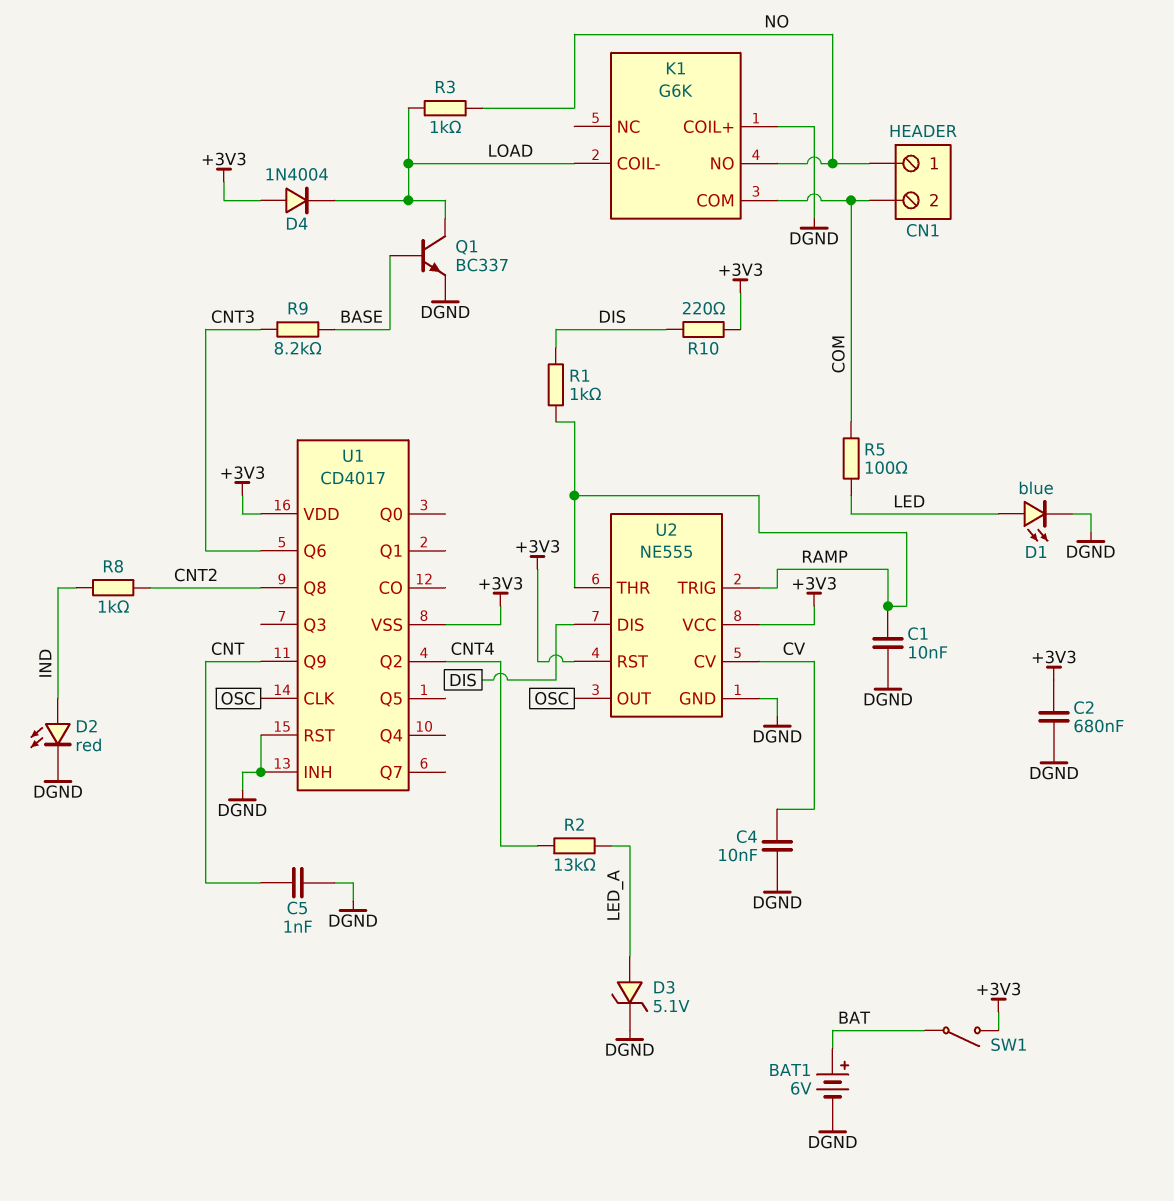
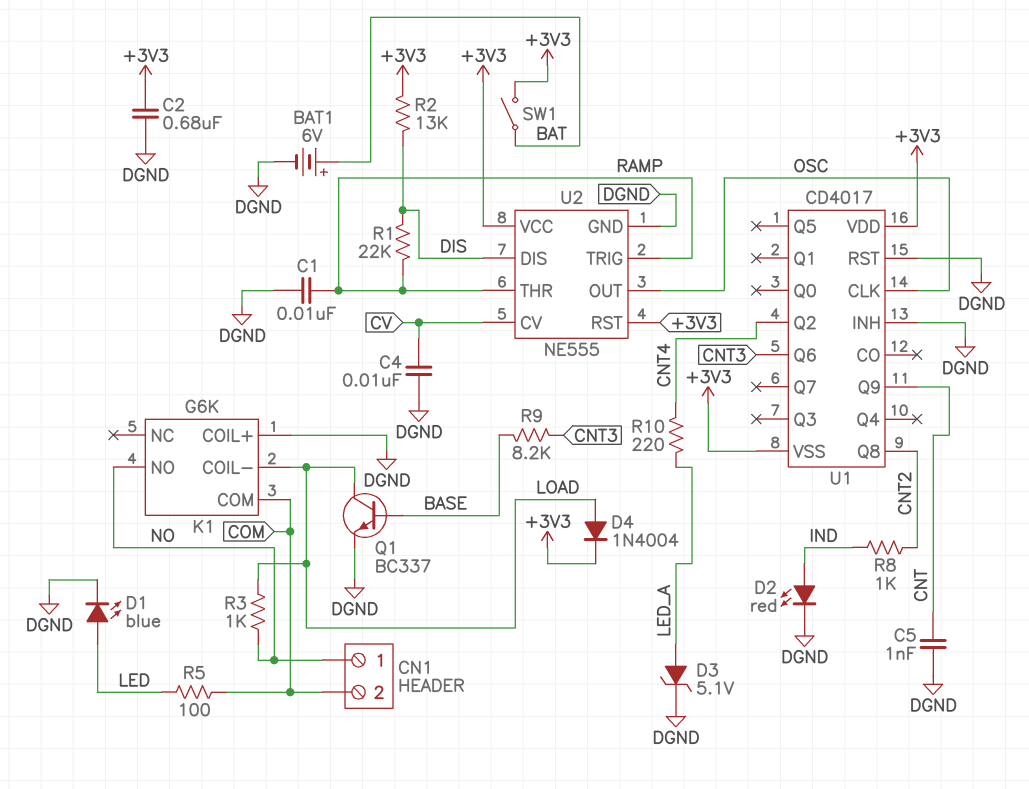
D4: diode 1N4004 (A +3V3, K LOAD) -> diode 1N4004 (A LOAD, K +3V3)
R1: 1k (DIS, RAMP) -> 22k (DIS, RAMP)
R2: 13k (CNT4, LED_A) -> 13k (+3V3, DIS)
R10: 220 (+3V3, DIS) -> 220 (CNT4, LED_A)

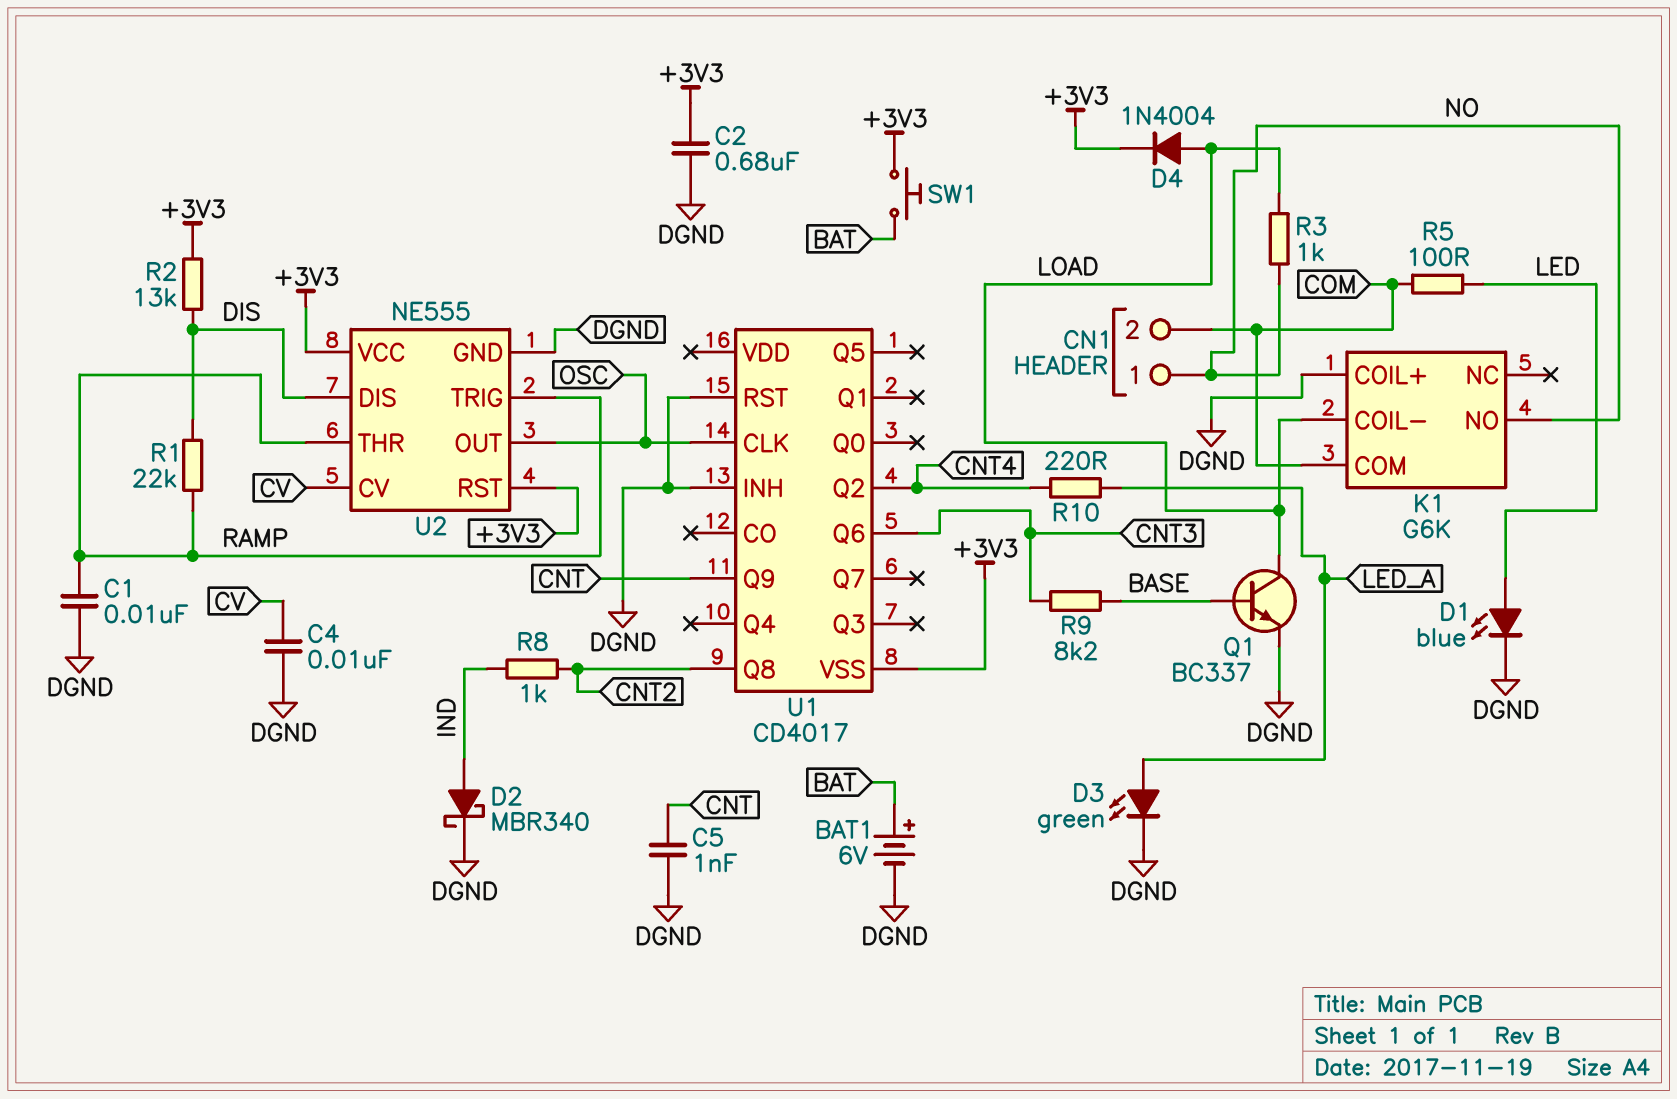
D2: LED red (A IND, K DGND) -> schottky MBR340 (A IND, K DGND)
D3: zener 5.1V (A LED_A, K DGND) -> LED green (A LED_A, K DGND)
SW1: switch (+3V3, BAT) -> button (+3V3, BAT)
U1 pin VDD: +3V3 -> none

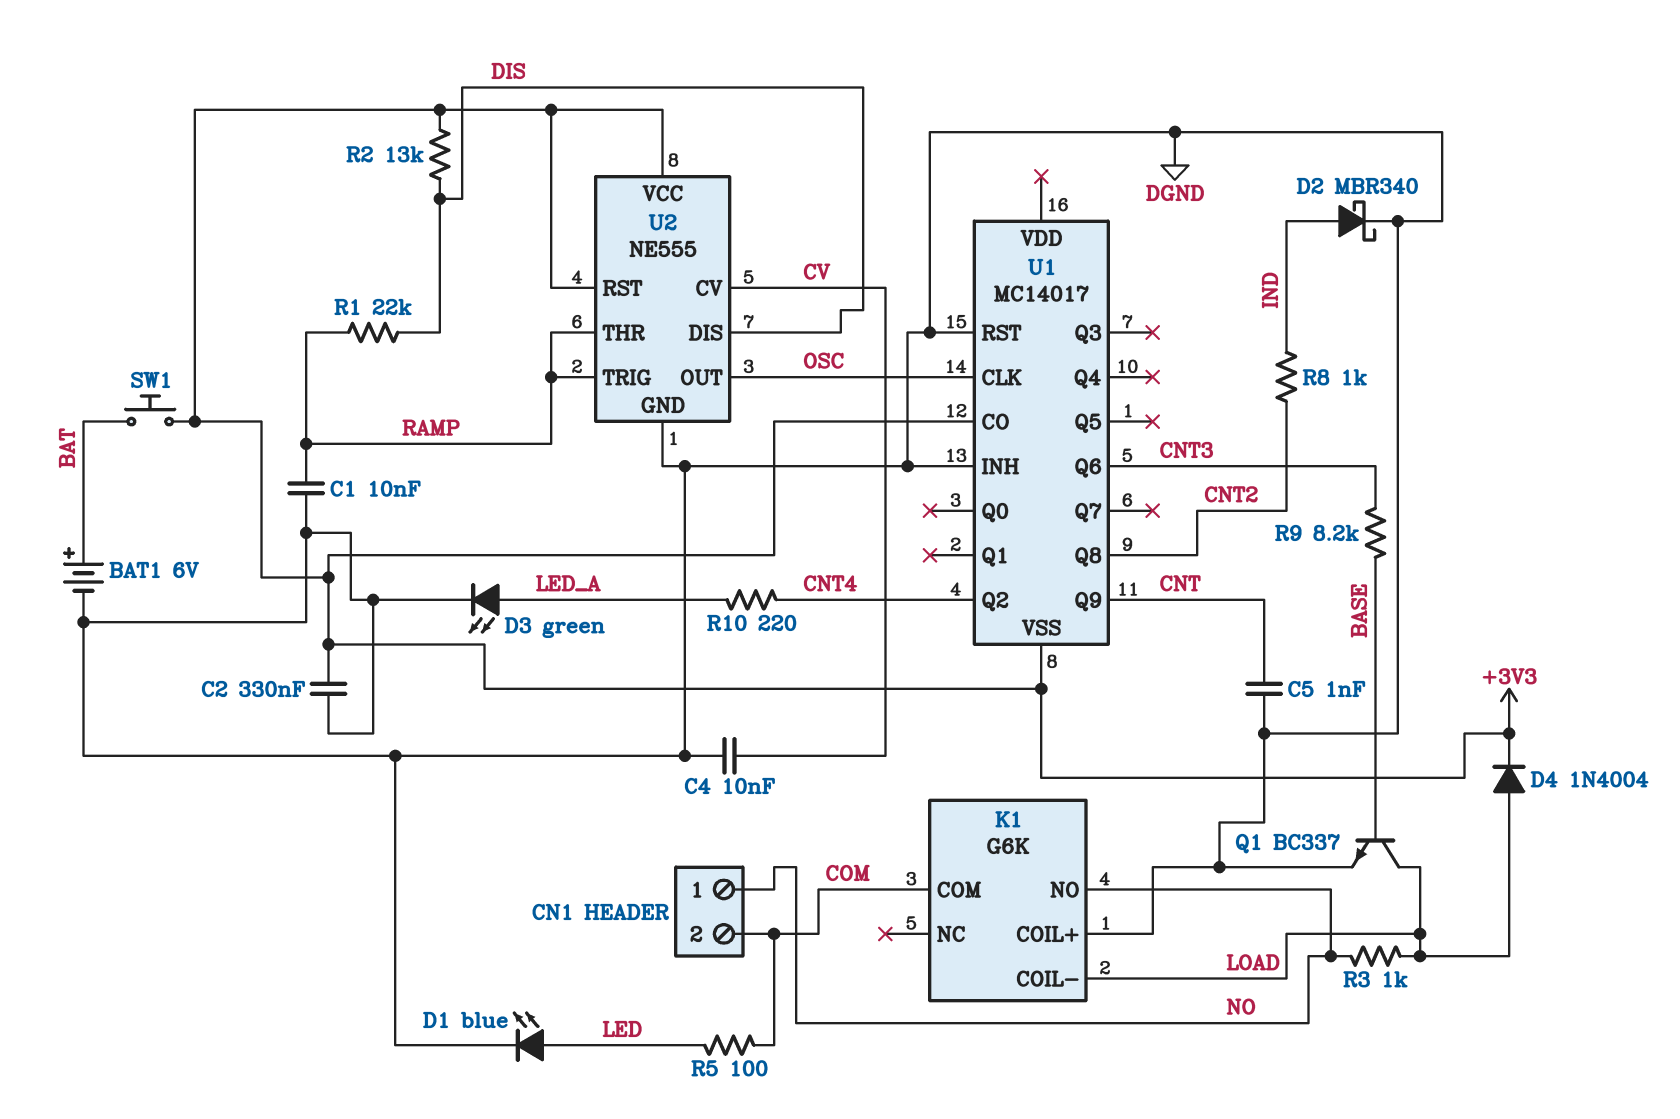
C2: 680nF (+3V3, DGND) -> 330nF (+3V3, DGND)
U1: CD4017 -> MC14017
U1 pin CO: none -> +3V3

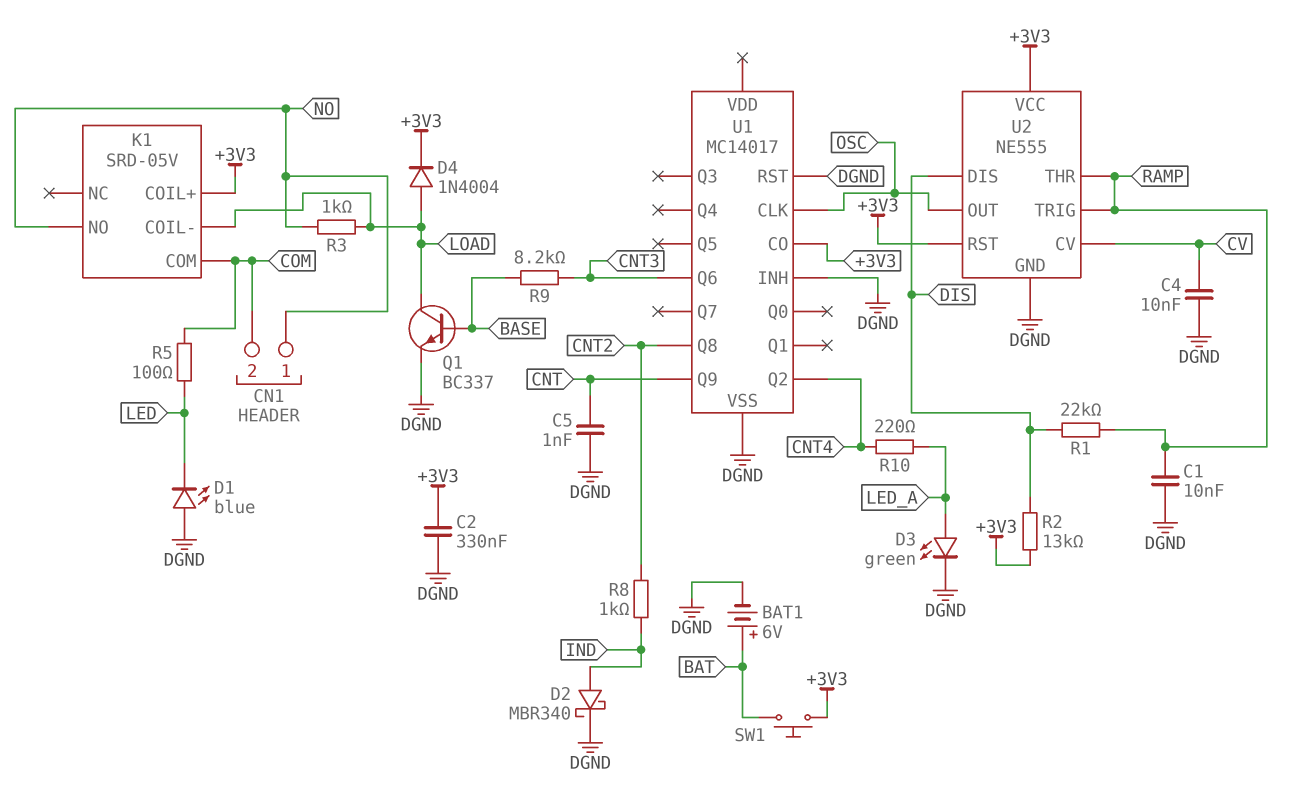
D1: LED blue (A LED, K DGND) -> LED blue (A DGND, K LED)
K1: G6K -> SRD-05V
K1 pin COIL+: DGND -> +3V3
U1 pin VSS: +3V3 -> DGND

